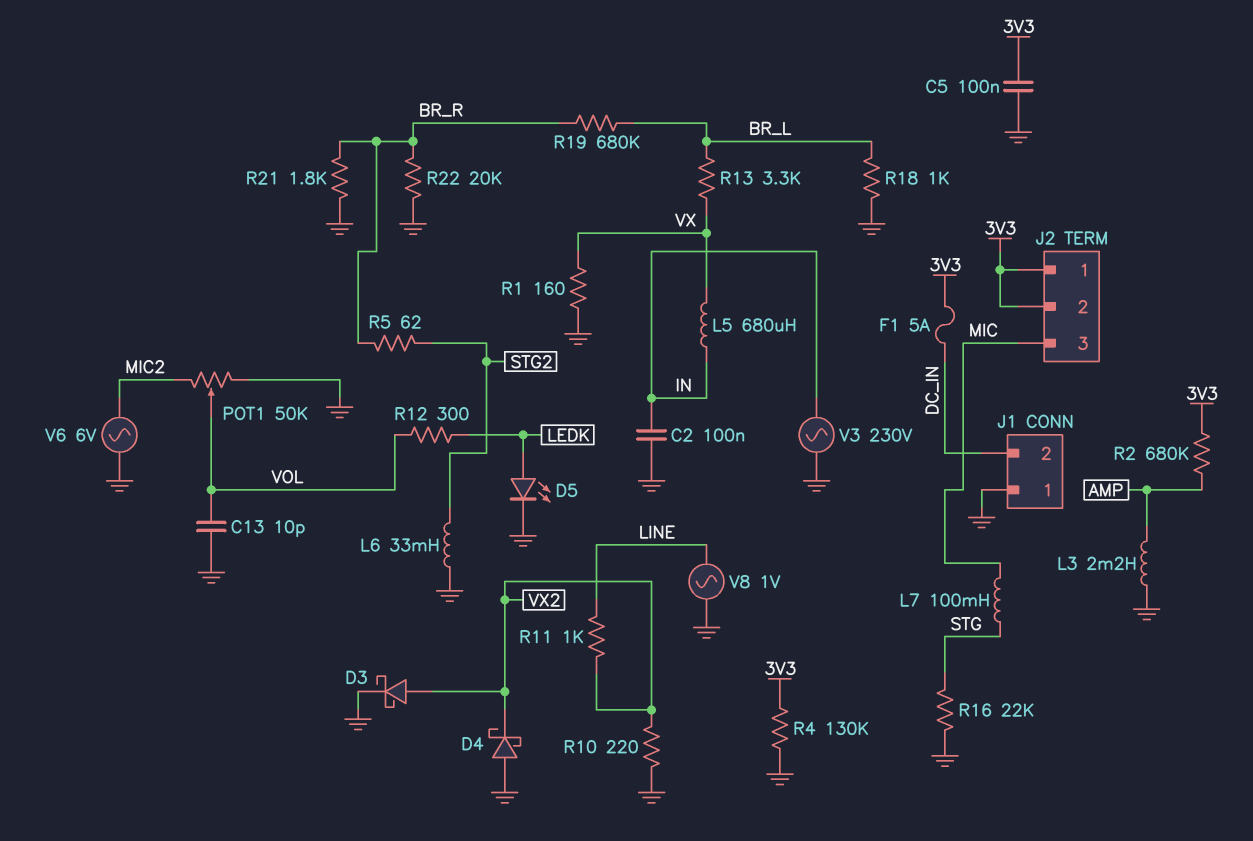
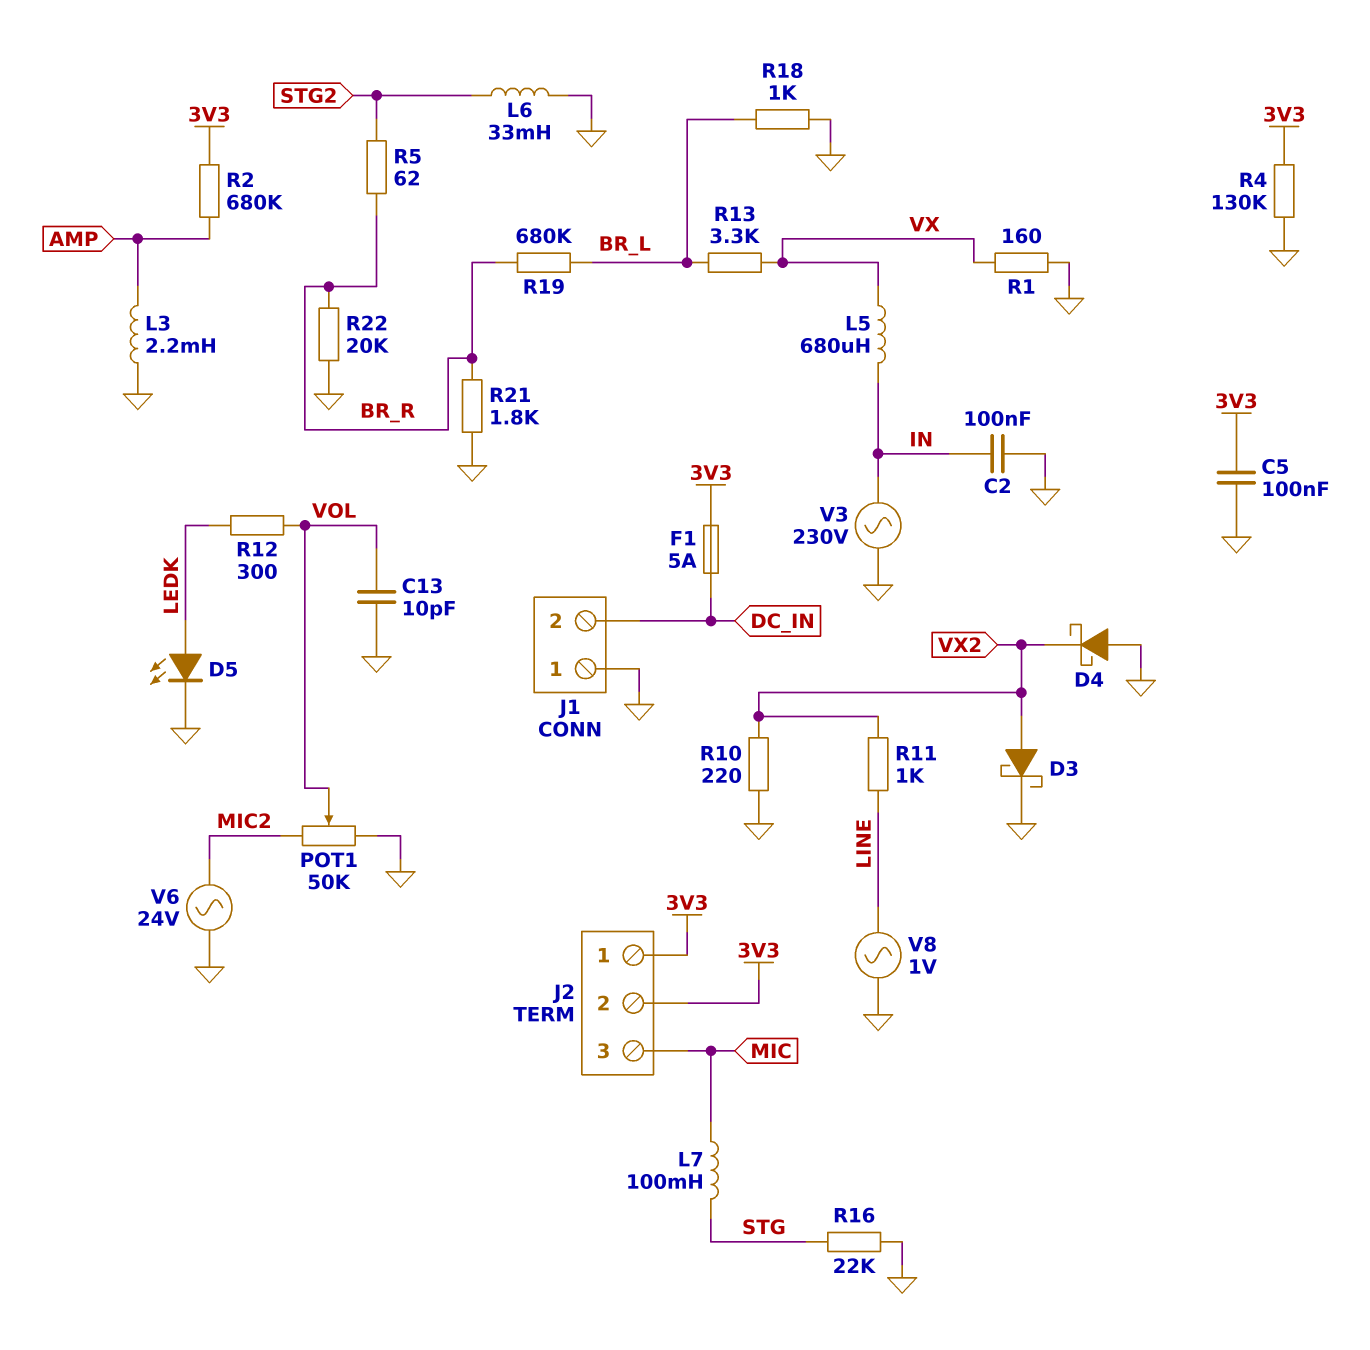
V6: AC 6V (GND, MIC2) -> AC 24V (GND, MIC2)

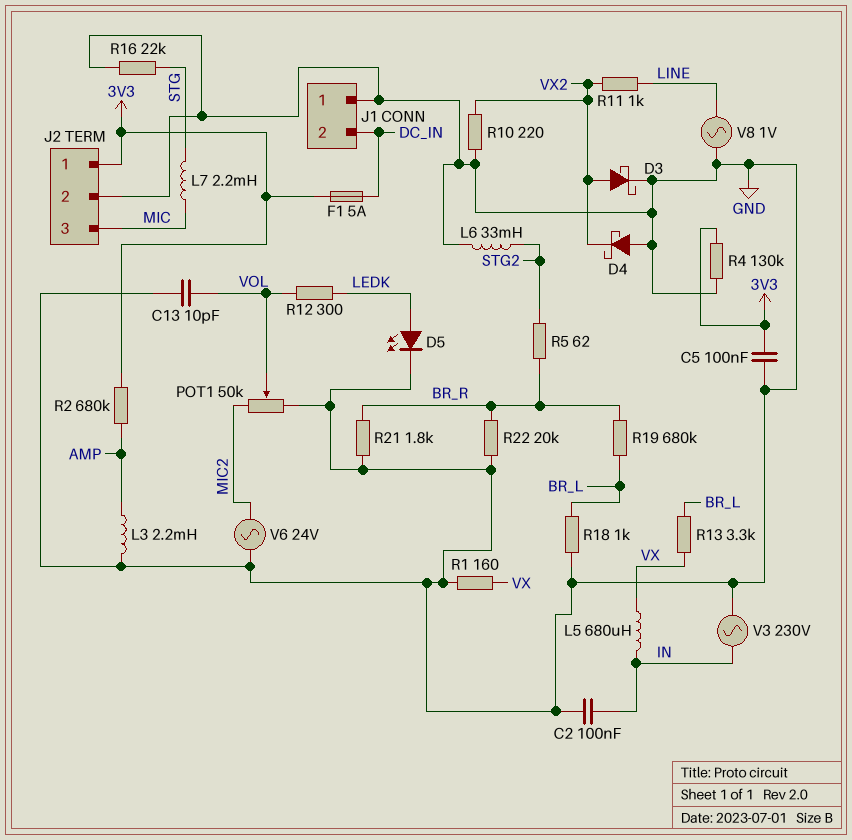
J2 pin 2: 3V3 -> GND
L7: 100mH (MIC, STG) -> 2.2mH (MIC, STG)

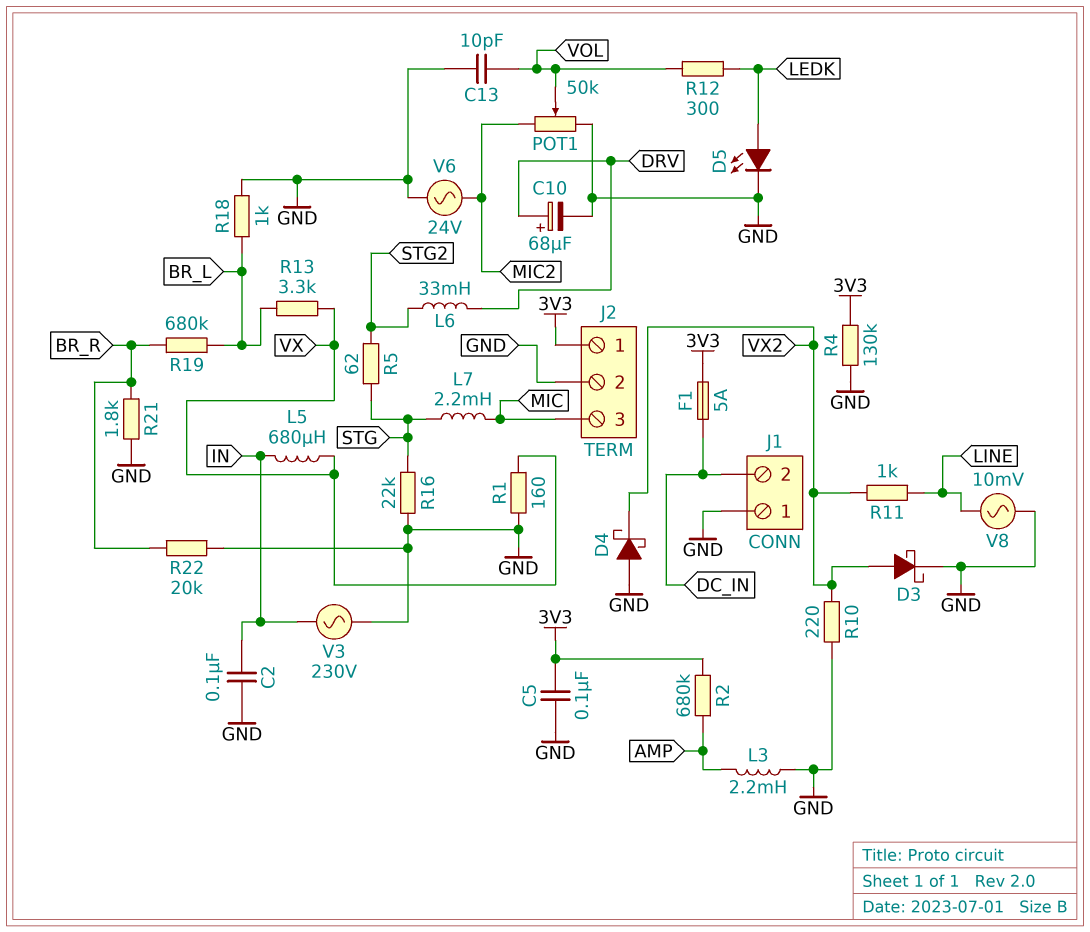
C10: none -> 68uF (plus DRV, minus GND)
L6: 33mH (GND, STG2) -> 33mH (DRV, STG2)
R5: 62 (BR_R, STG2) -> 62 (STG, STG2)
V8: AC 1V (GND, LINE) -> AC 10mV (GND, LINE)

